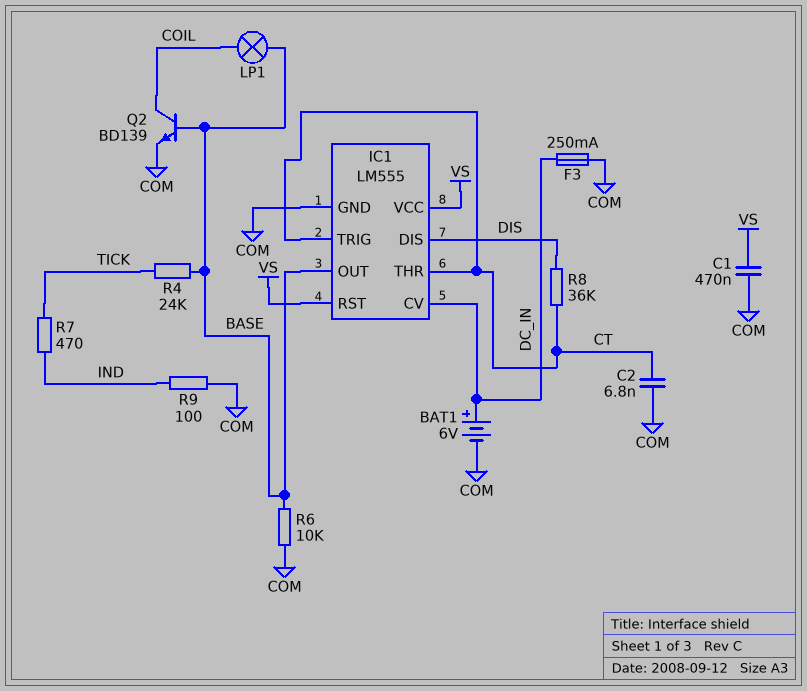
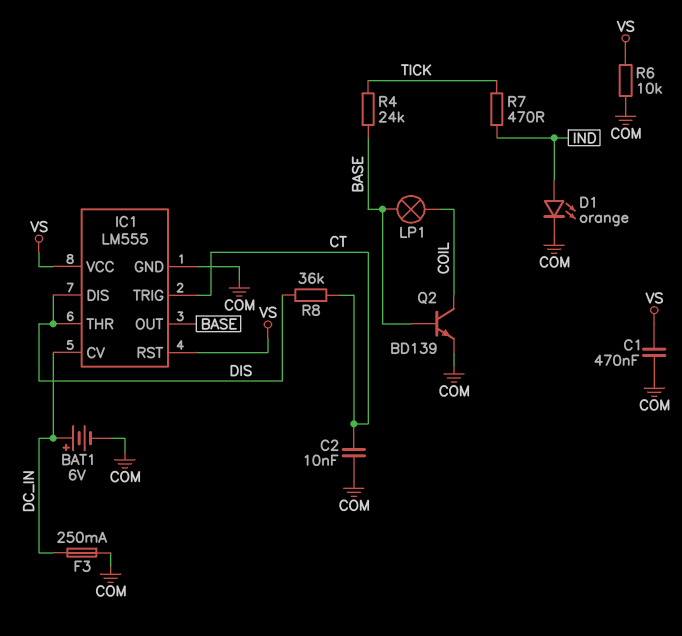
C2: 6.8nF (COM, CT) -> 10nF (COM, CT)
D1: none -> LED orange (A IND, K COM)
IC1 pin THR: CT -> DIS
R6: 10k (BASE, COM) -> 10k (COM, VS)
R9: 100 (COM, IND) -> none

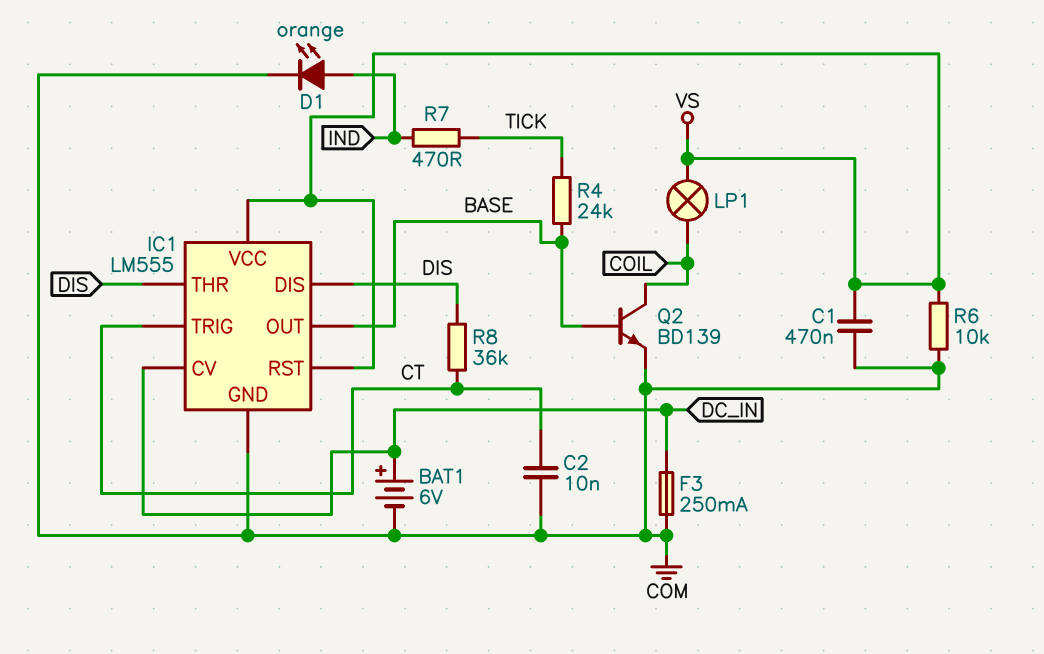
LP1: lamp (BASE, COIL) -> lamp (COIL, VS)

